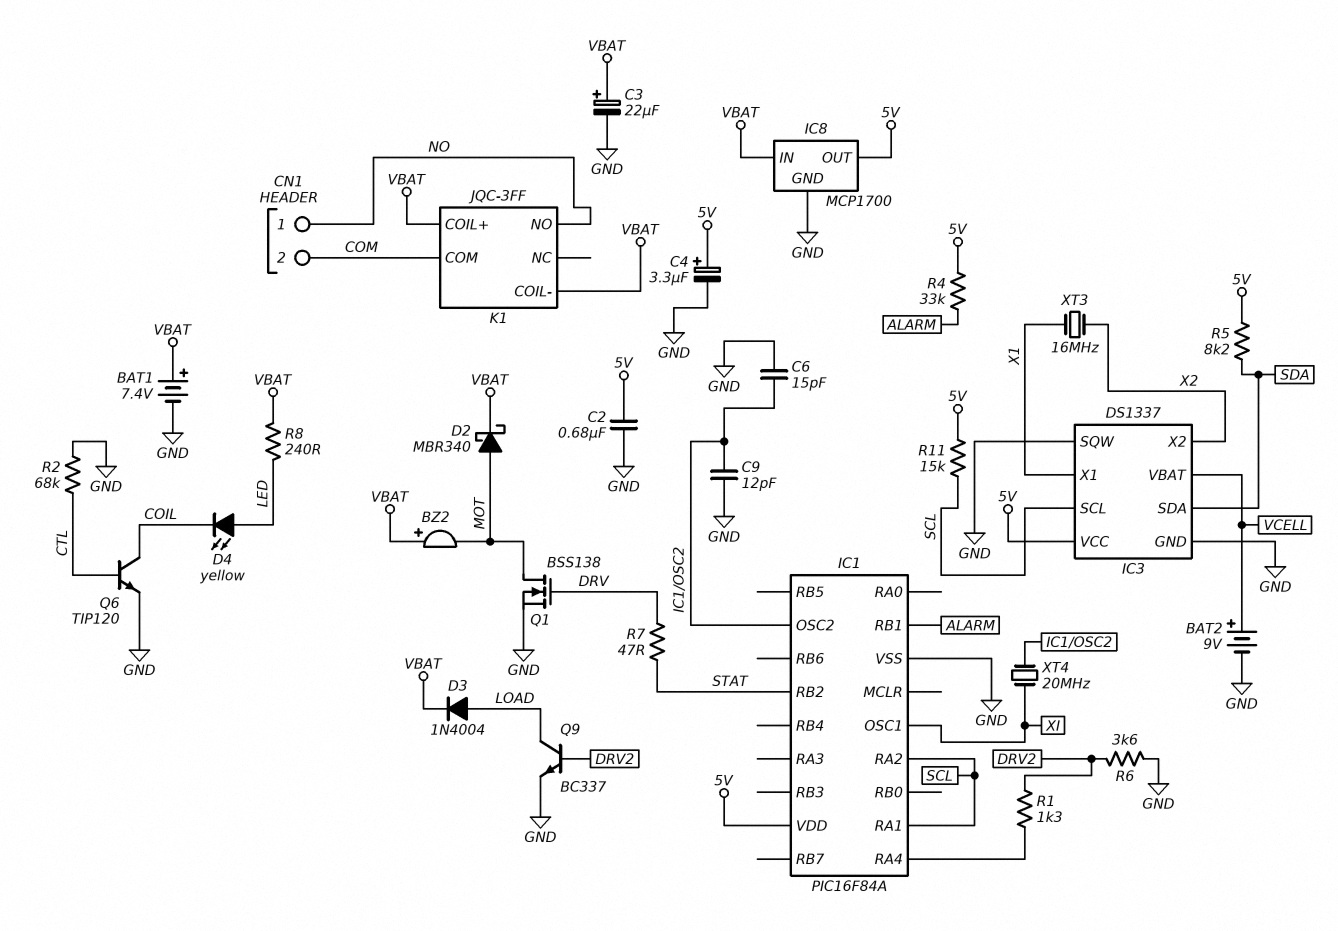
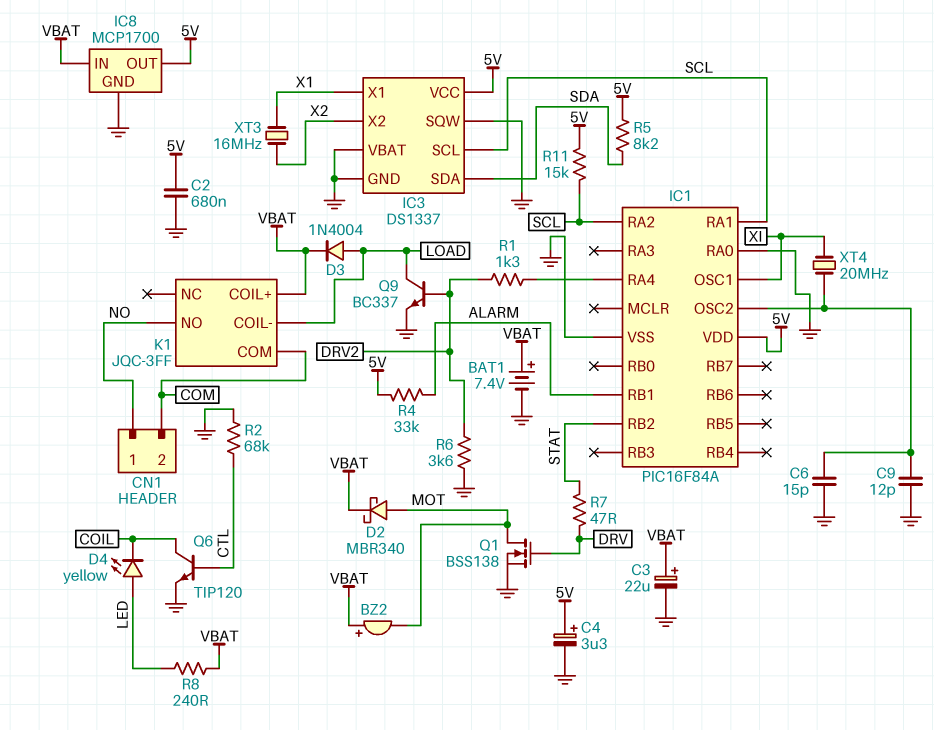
BAT2: 9V (plus VCELL, minus GND) -> none
IC1 pin RA0: none -> GND
IC3 pin VBAT: VCELL -> GND
K1 pin COIL-: VBAT -> LOAD

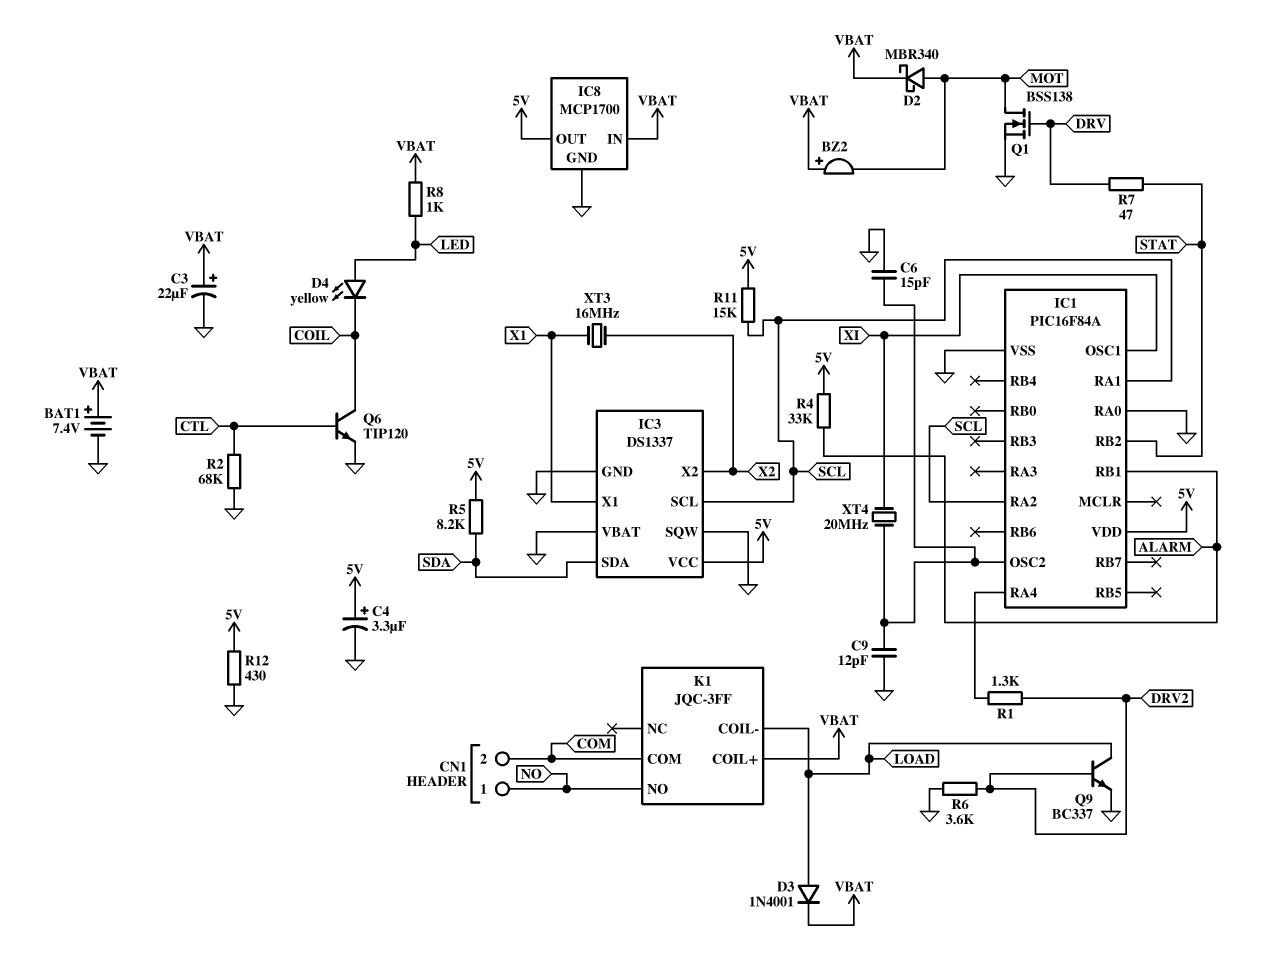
C2: 680nF (5V, GND) -> none
D3: diode 1N4004 (A LOAD, K VBAT) -> diode 1N4001 (A LOAD, K VBAT)
R8: 240 (LED, VBAT) -> 1k (LED, VBAT)
R12: none -> 430 (5V, GND)

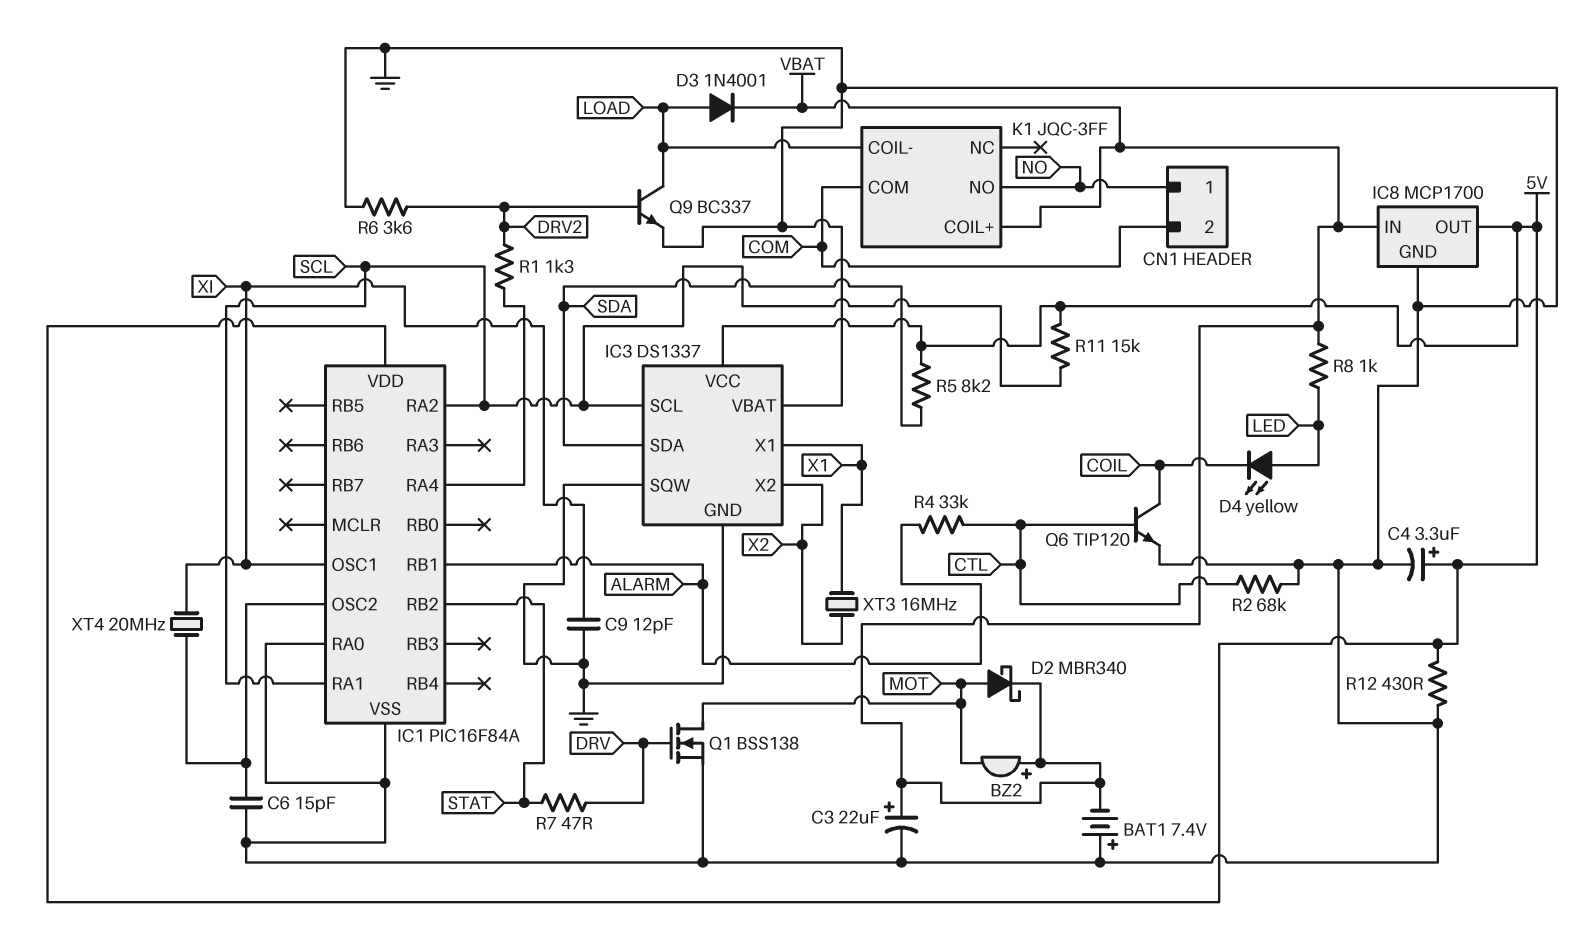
BAT1: 7.4V (plus VBAT, minus GND) -> 7.4V (plus GND, minus VBAT)
C9: 12pF (GND, IC1/OSC2) -> 12pF (GND, XI)
R4: 33k (5V, ALARM) -> 33k (ALARM, CTL)

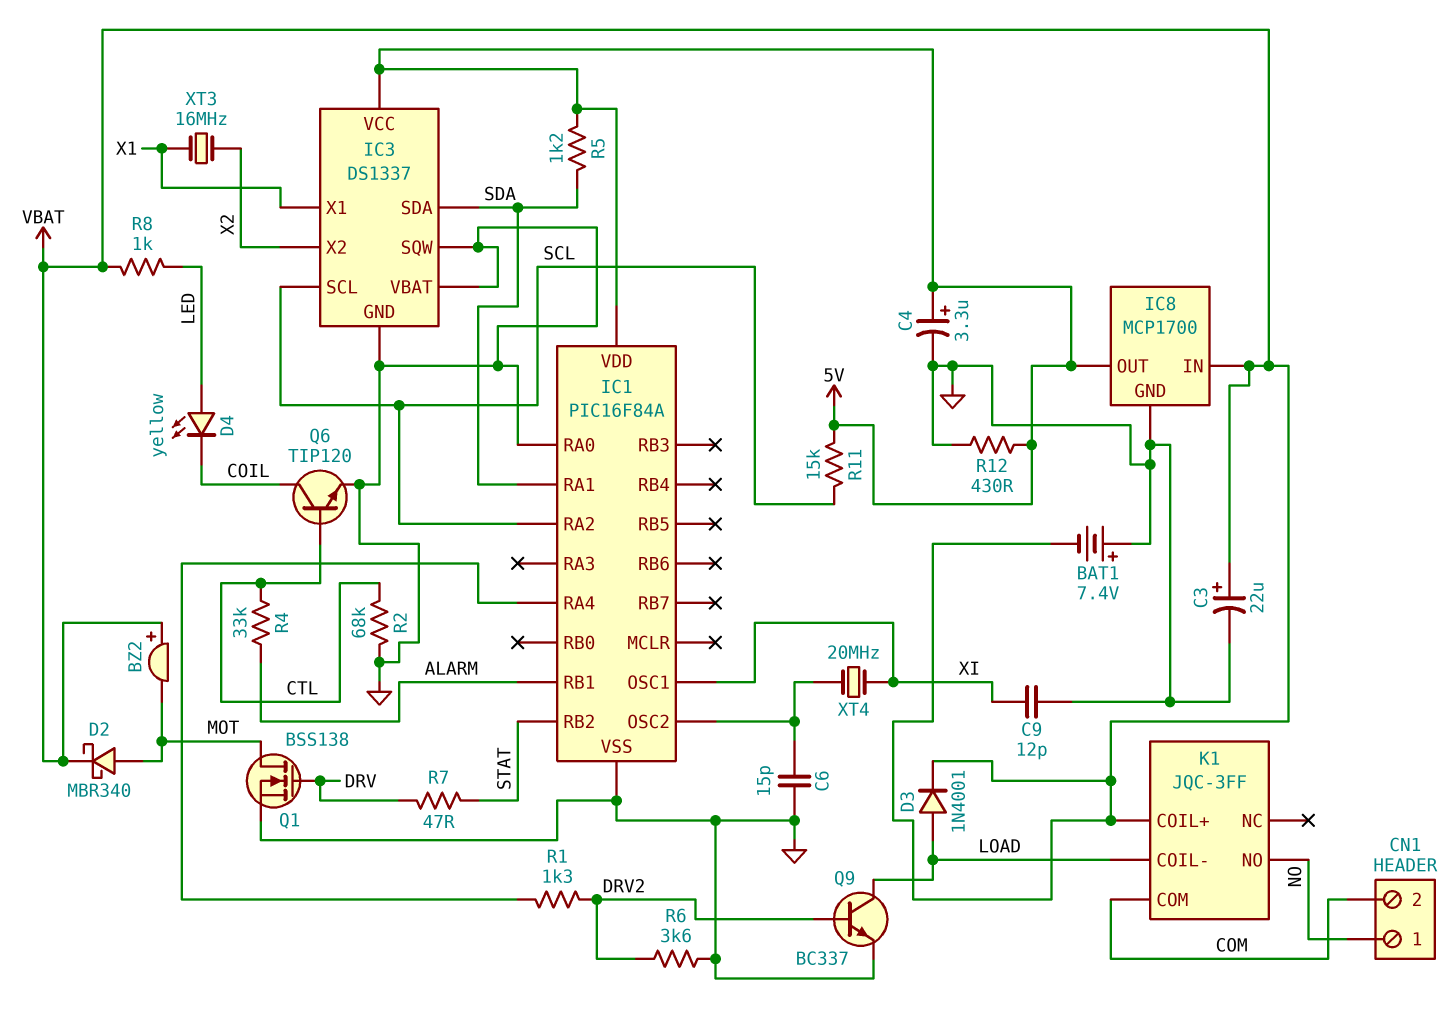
IC1 pin RA1: SCL -> SDA
R5: 8.2k (5V, SDA) -> 1.2k (5V, SDA)

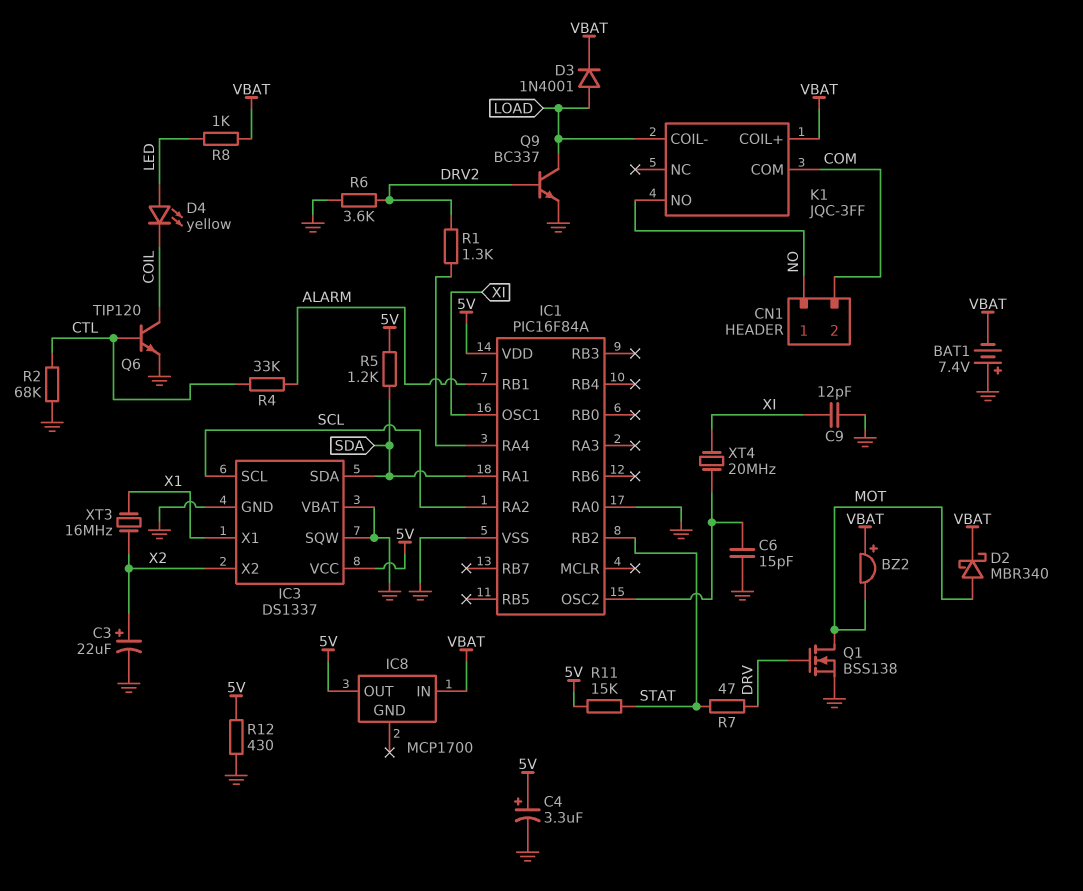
C3: 22uF (plus VBAT, minus GND) -> 22uF (plus X2, minus GND)
IC8 pin GND: GND -> none
R11: 15k (5V, SCL) -> 15k (5V, STAT)

